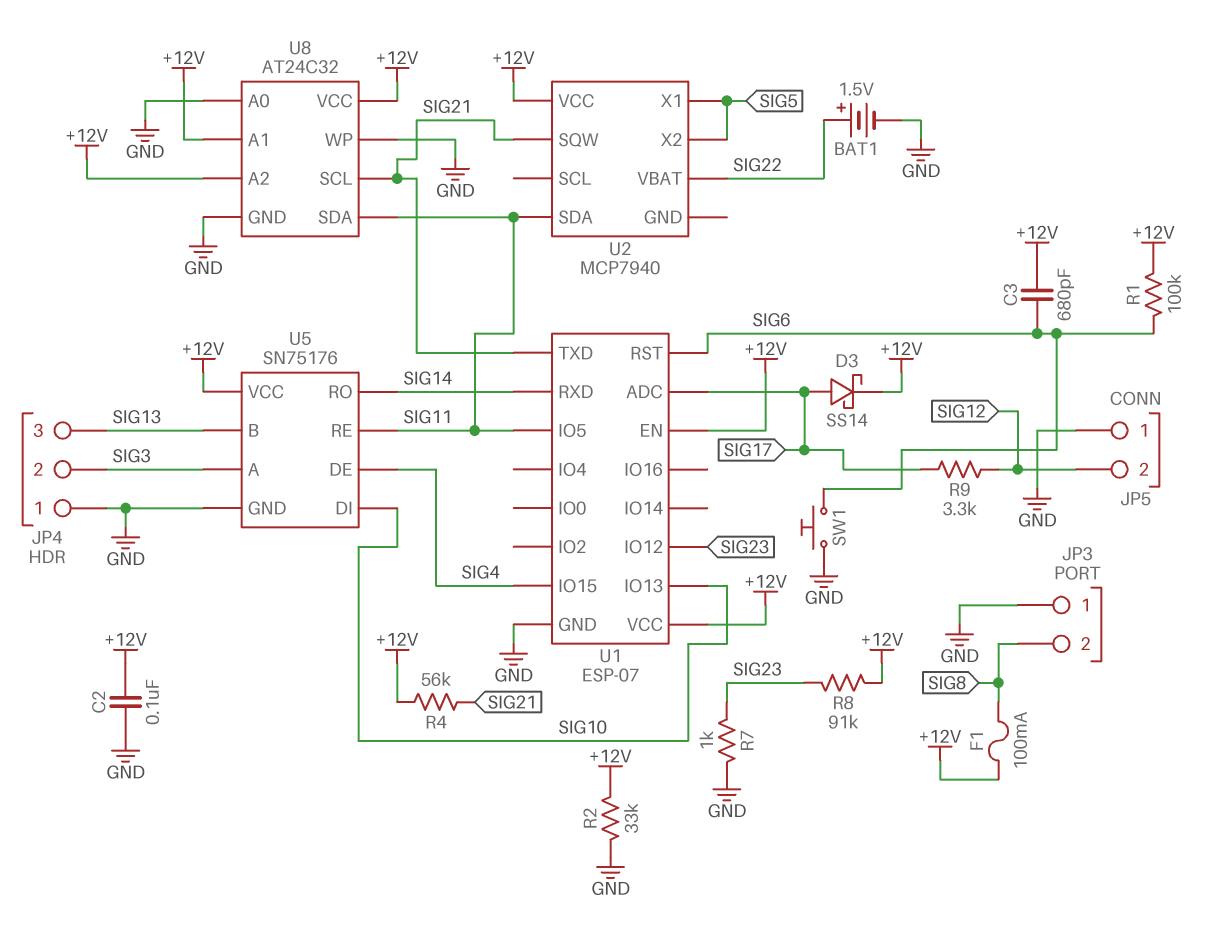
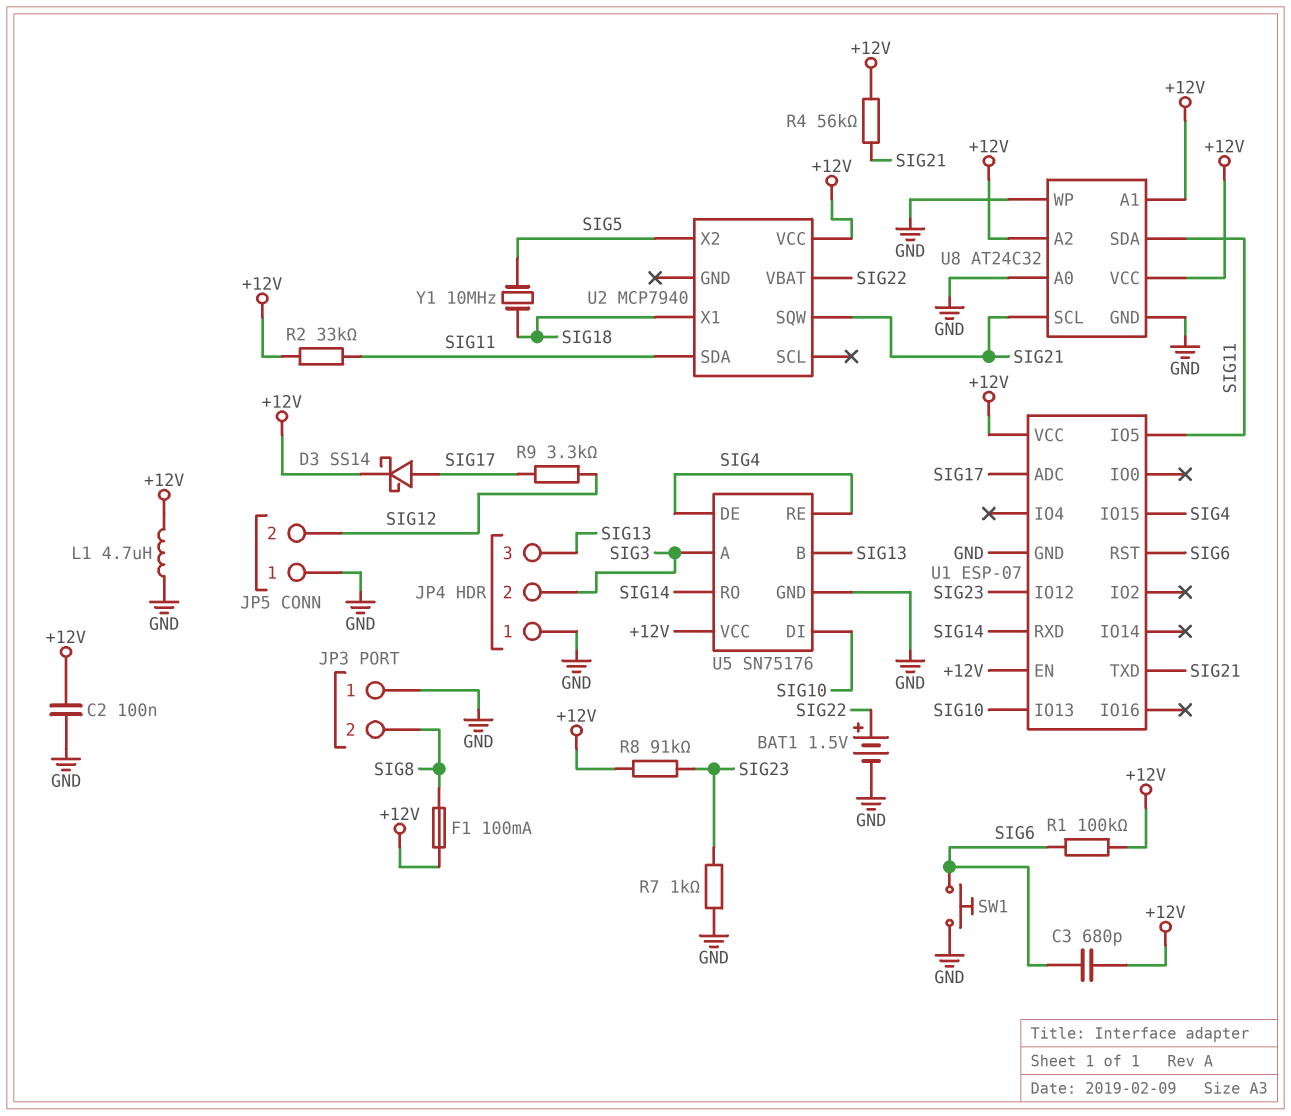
L1: none -> 4.7uH (+12V, GND)
R2: 33k (+12V, GND) -> 33k (+12V, SIG11)
U2 pin X1: SIG5 -> SIG18
U5 pin RE: SIG11 -> SIG4
Y1: none -> 10MHz (SIG5, SIG18)

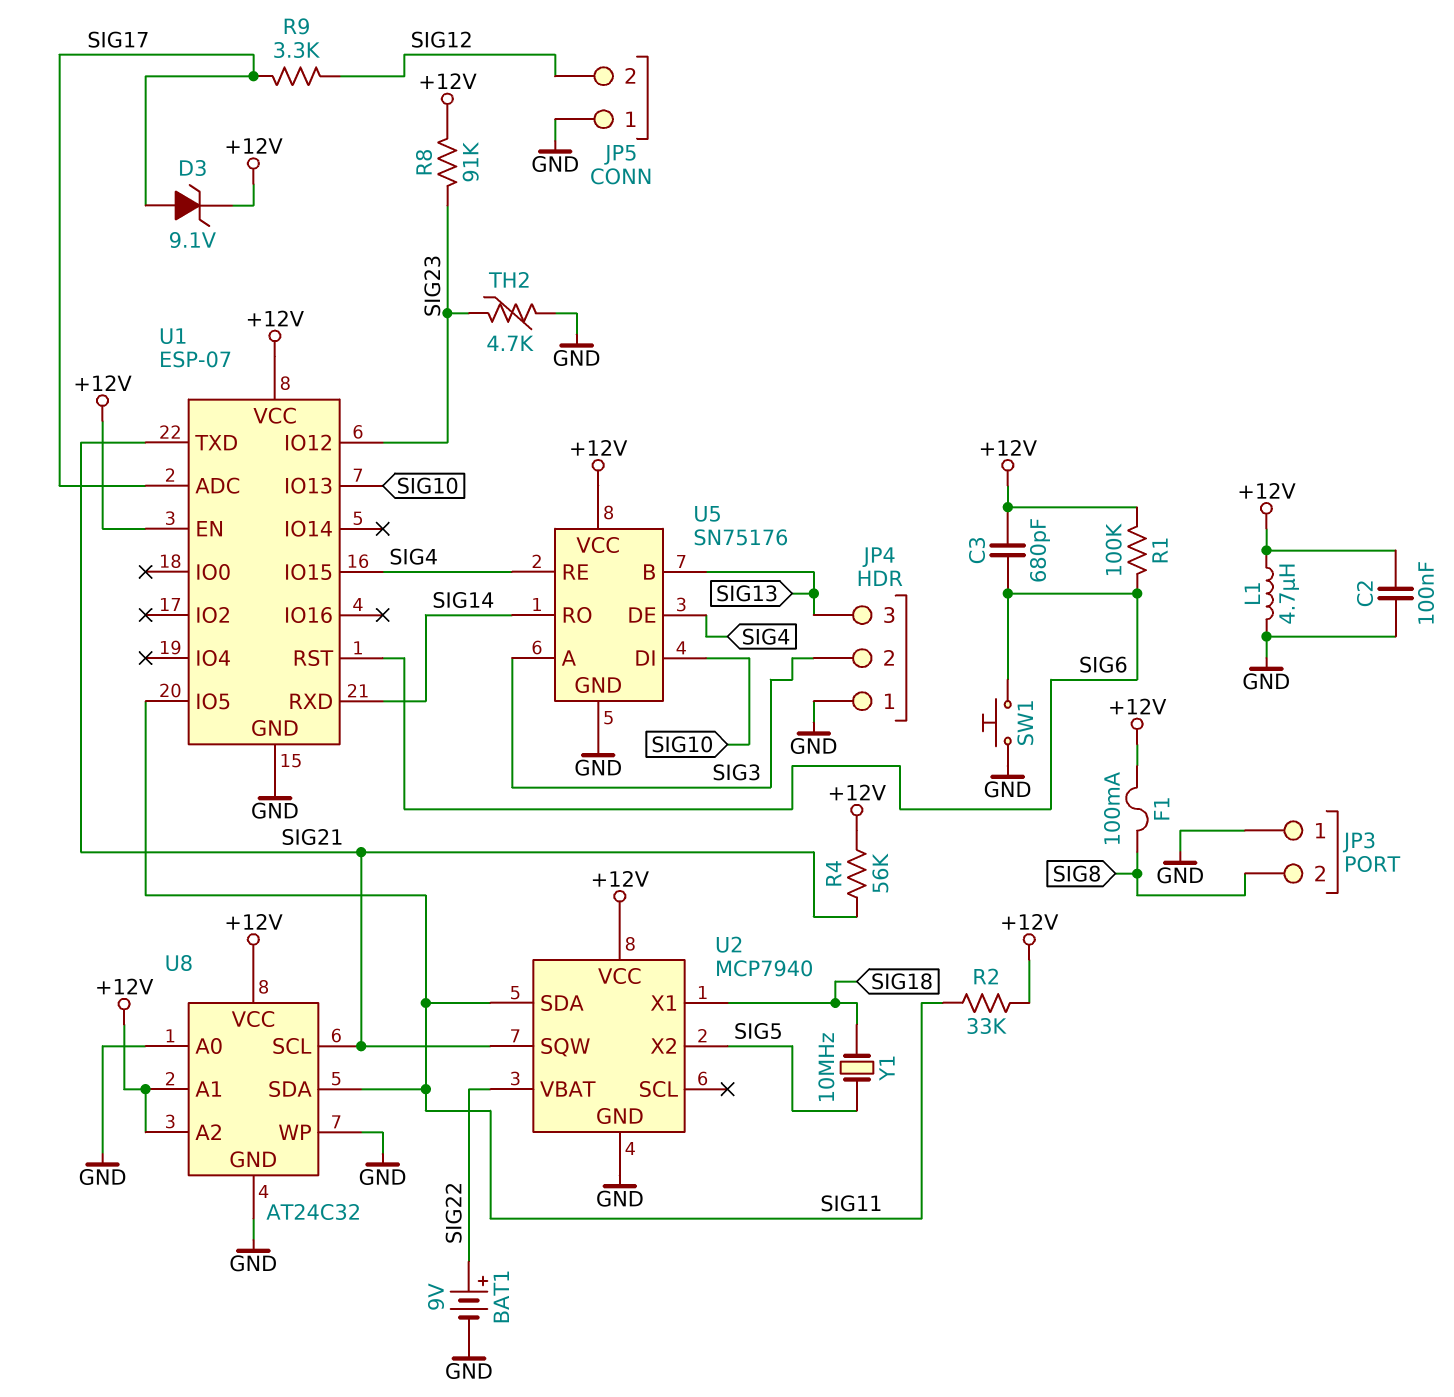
BAT1: 1.5V (plus SIG22, minus GND) -> 9V (plus SIG22, minus GND)
D3: schottky SS14 (A SIG17, K +12V) -> zener 9.1V (A SIG17, K +12V)
R7: 1k (GND, SIG23) -> none
TH2: none -> 4.7k (GND, SIG23)
U2 pin GND: none -> GND

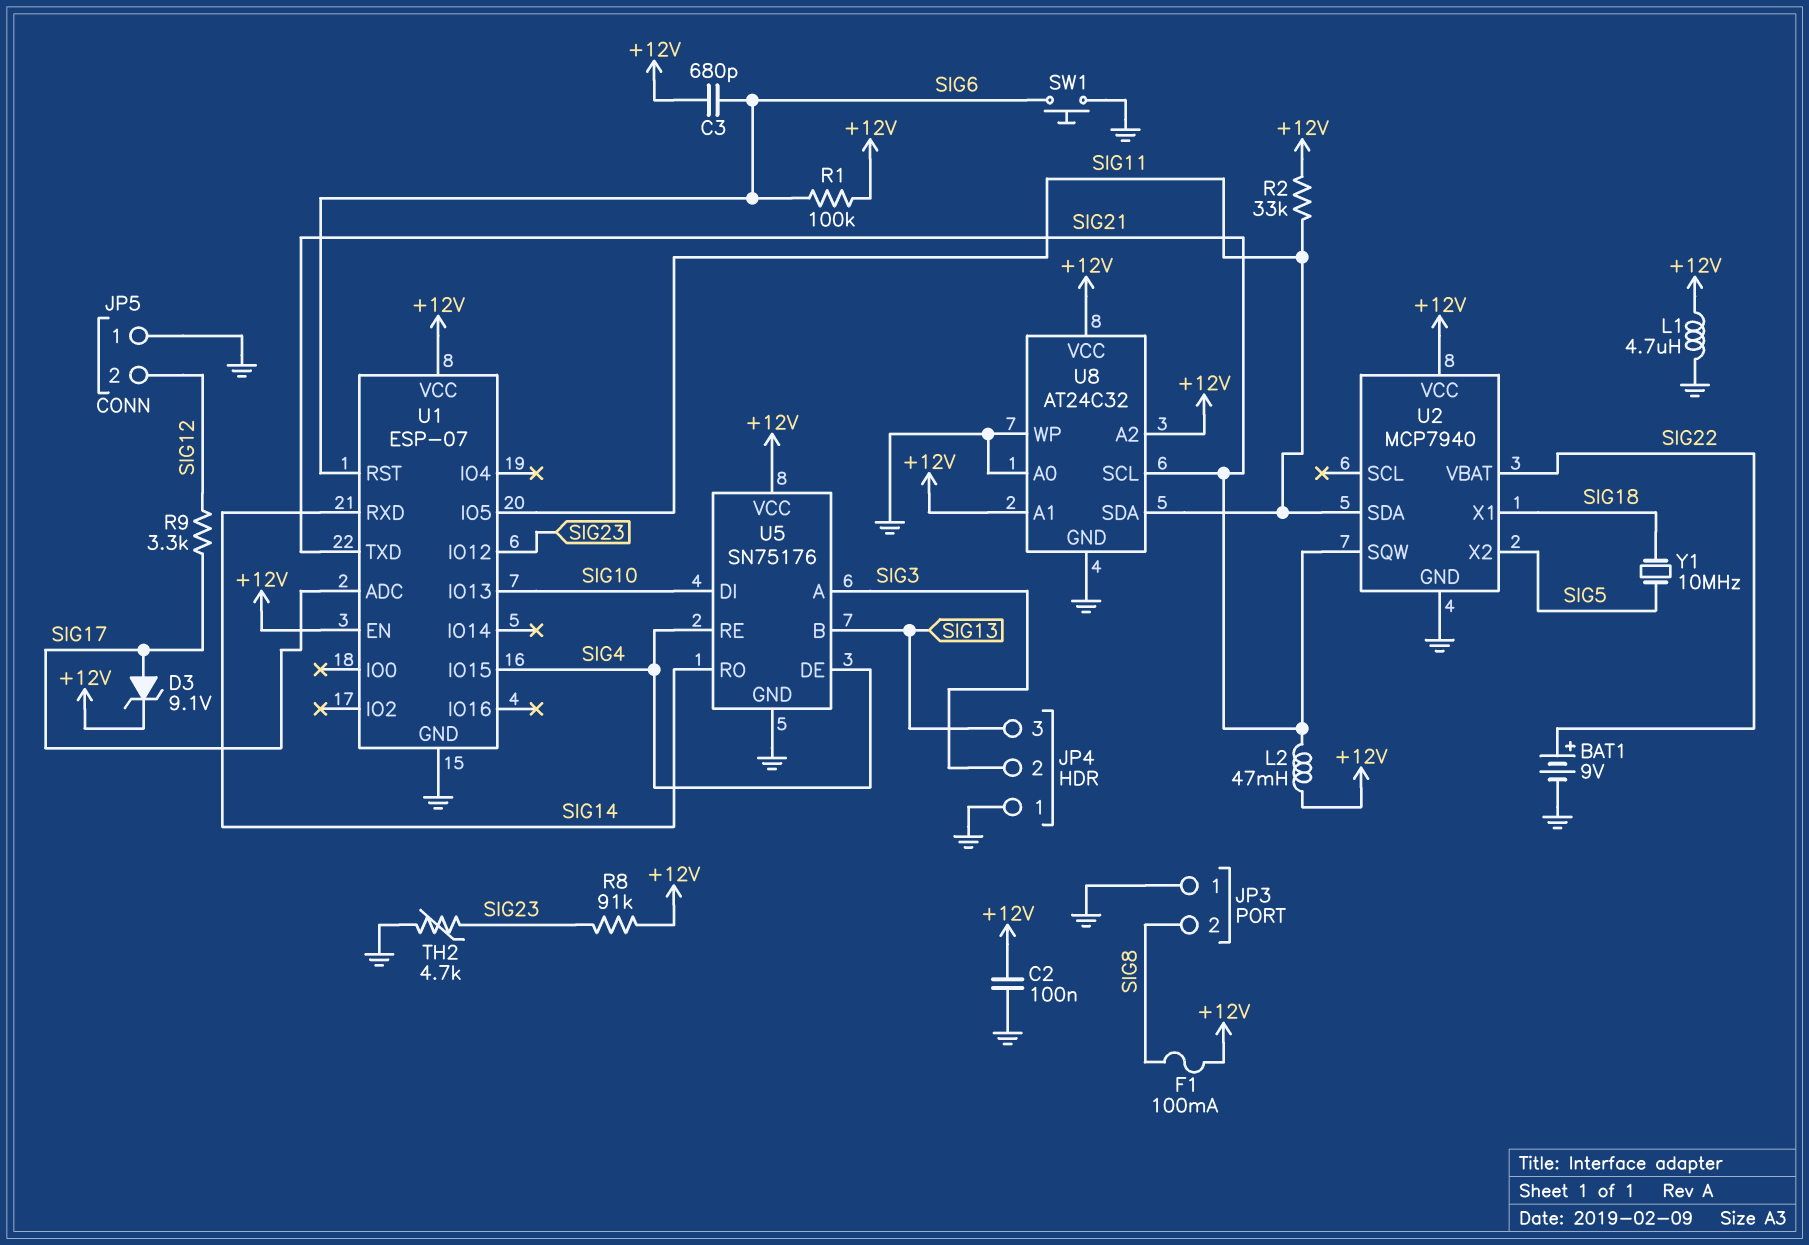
L2: none -> 47mH (+12V, SIG21)
R4: 56k (+12V, SIG21) -> none

